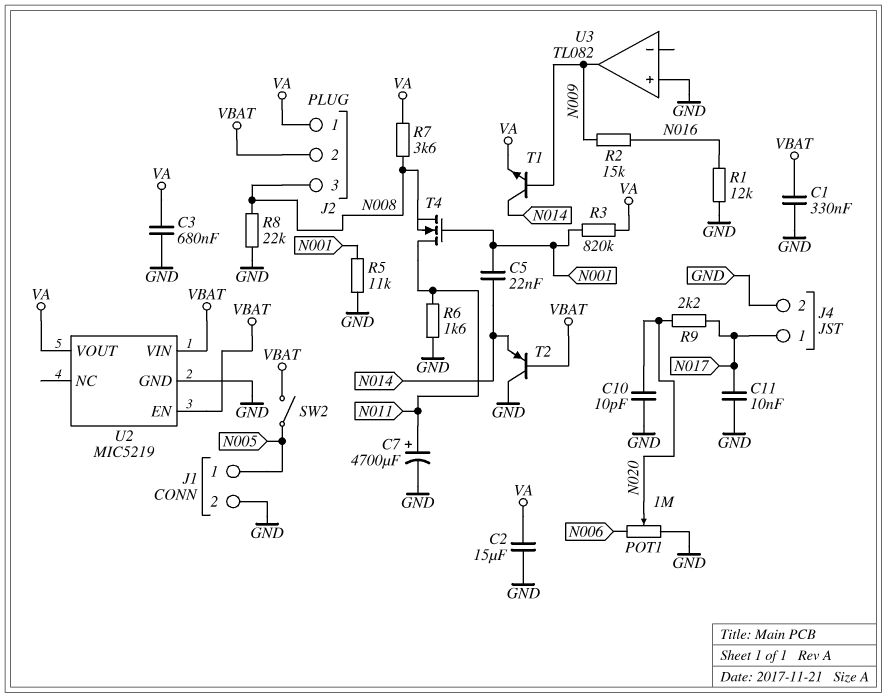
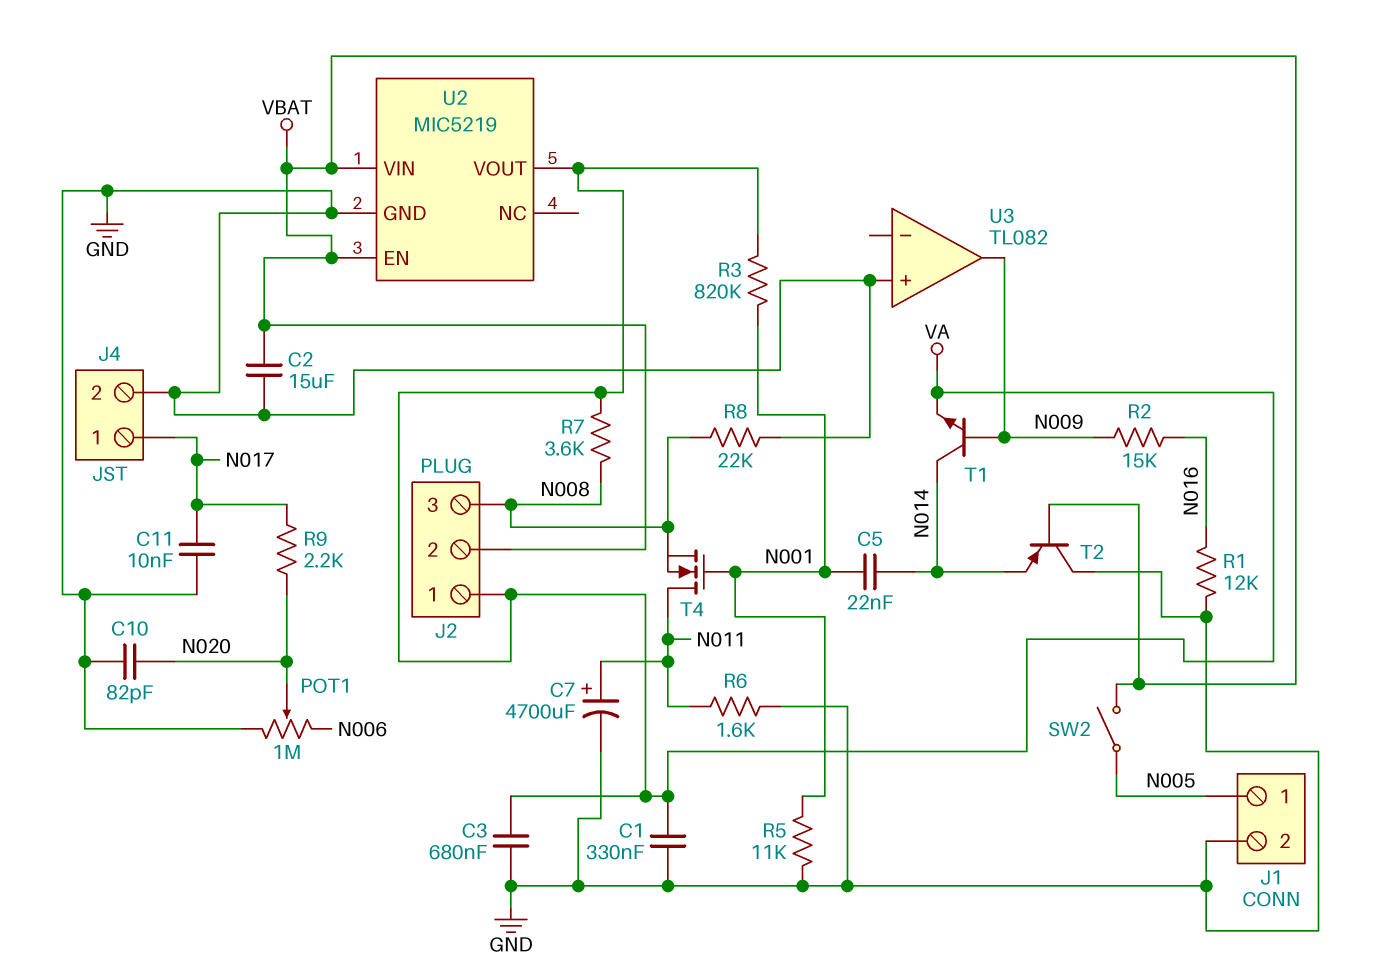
C1: 330nF (GND, VBAT) -> 330nF (GND, VA)
C2: 15uF (GND, VA) -> 15uF (GND, VBAT)
C10: 10pF (GND, N020) -> 82pF (GND, N020)

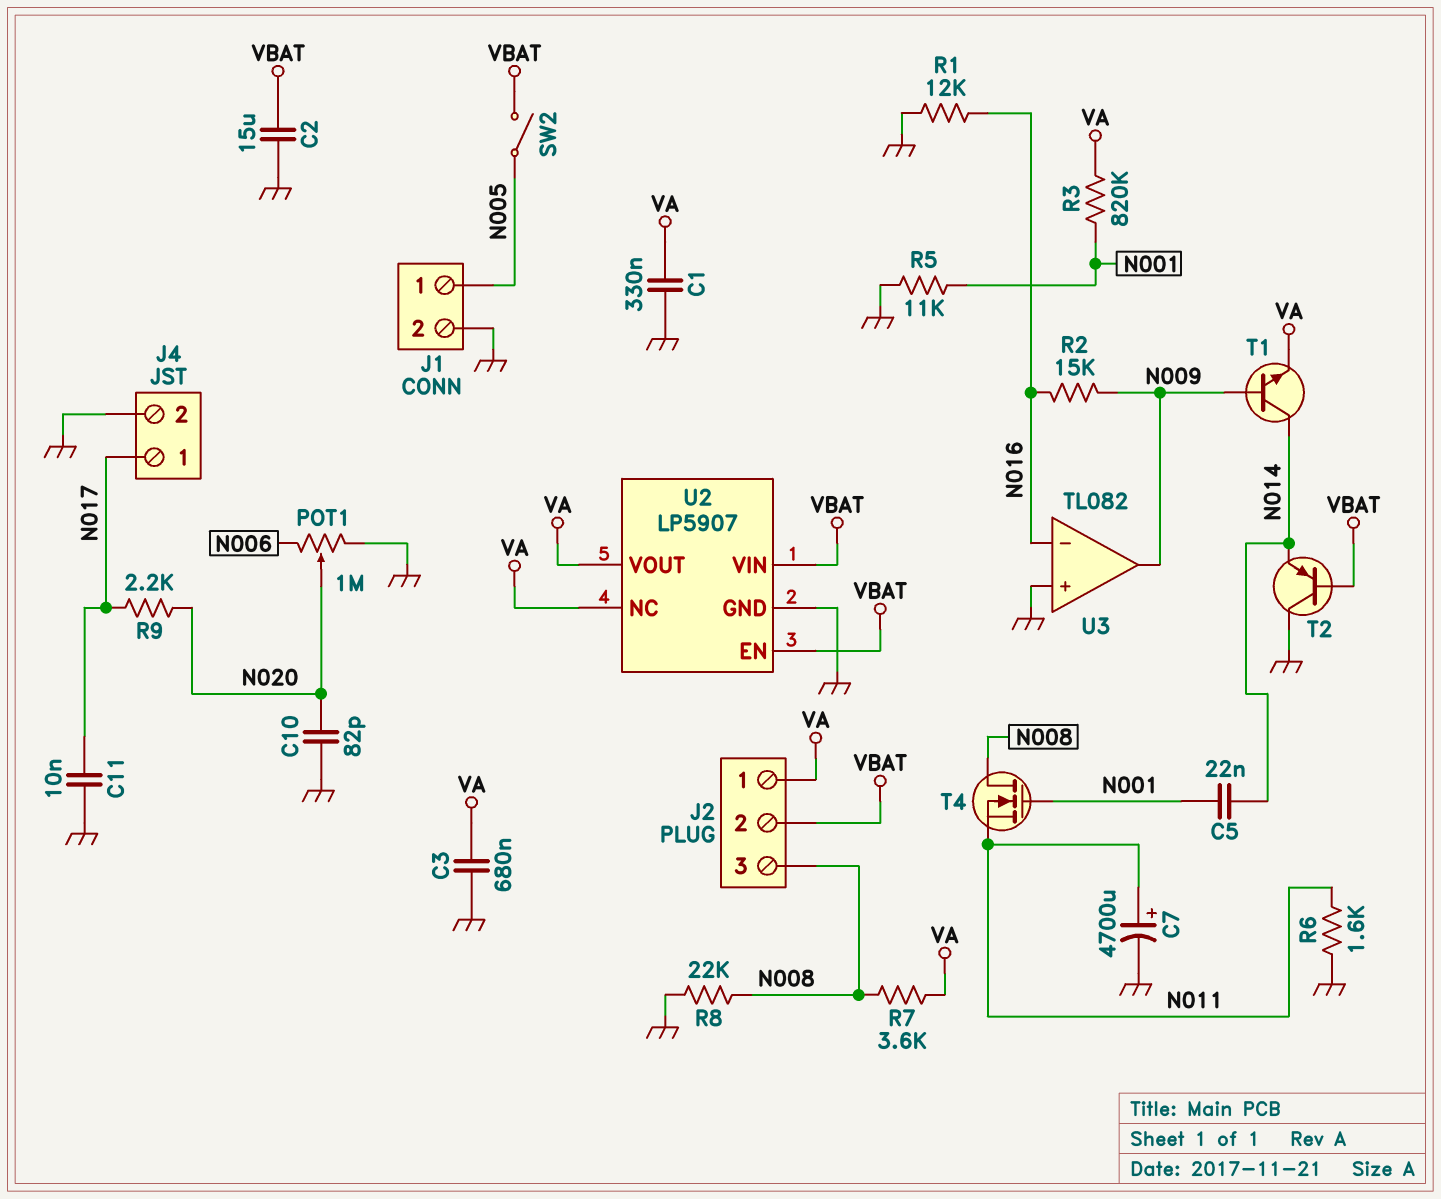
T4: NMOS (G N001, D N011, S N008) -> NMOS (G N001, D N008, S N011)
U2: MIC5219 -> LP5907
U2 pin NC: none -> VA
U3 pin in-: none -> N016

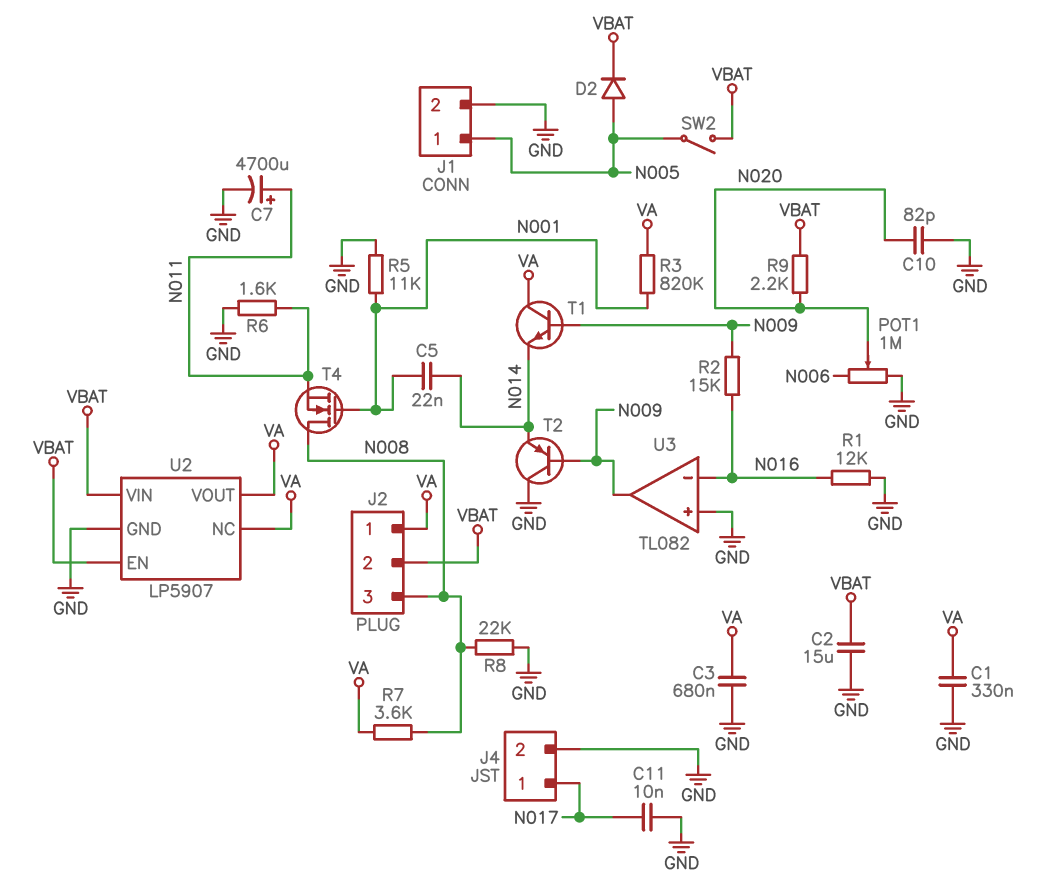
D2: none -> diode (A N005, K VBAT)
R9: 2.2k (N017, N020) -> 2.2k (N020, VBAT)
T1: NPN (B N009, C N014, E VA) -> NPN (B N009, C VA, E N014)
T2: PNP (B VBAT, C GND, E N014) -> PNP (B N009, C GND, E N014)

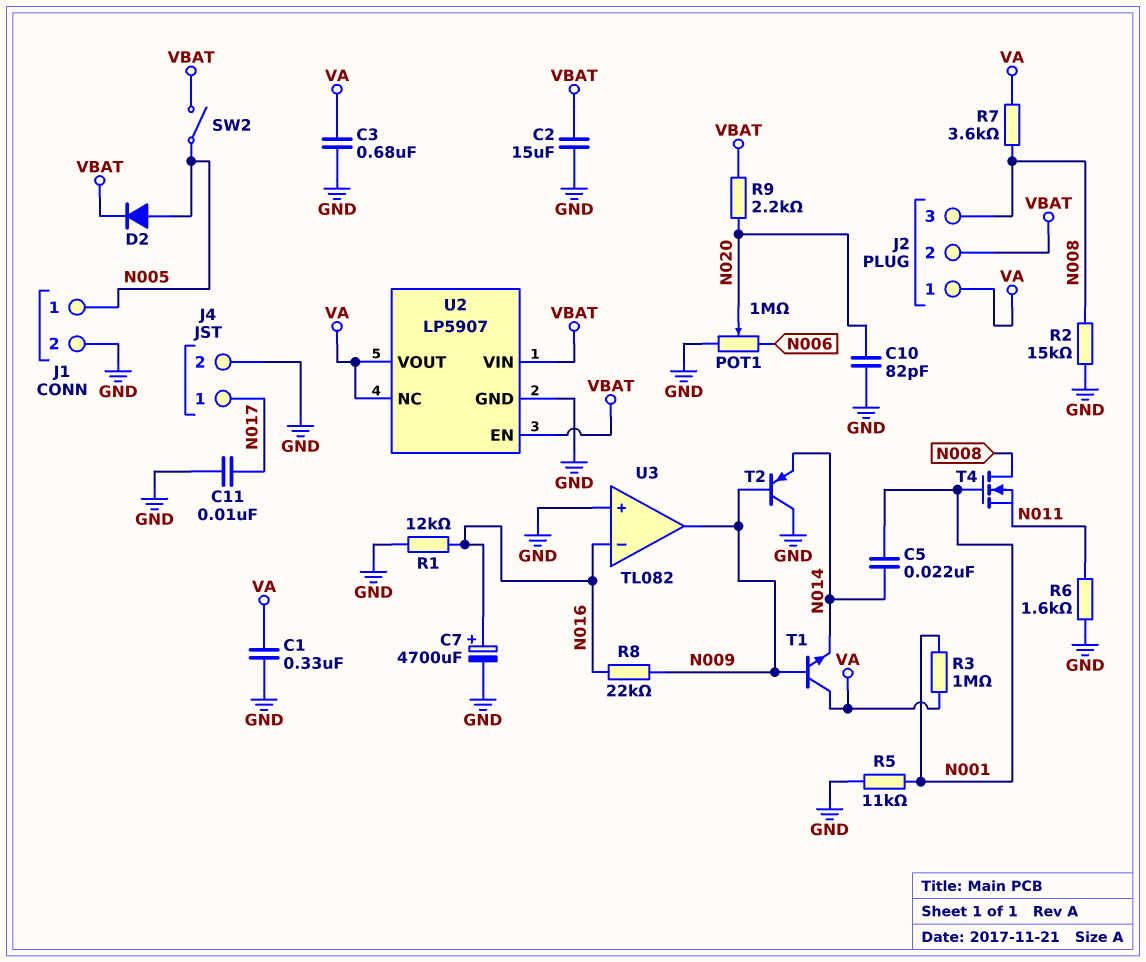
C7: 4700uF (plus N011, minus GND) -> 4700uF (plus N016, minus GND)
R2: 15k (N009, N016) -> 15k (GND, N008)
R3: 820k (N001, VA) -> 1M (N001, VA)
R8: 22k (GND, N008) -> 22k (N009, N016)

